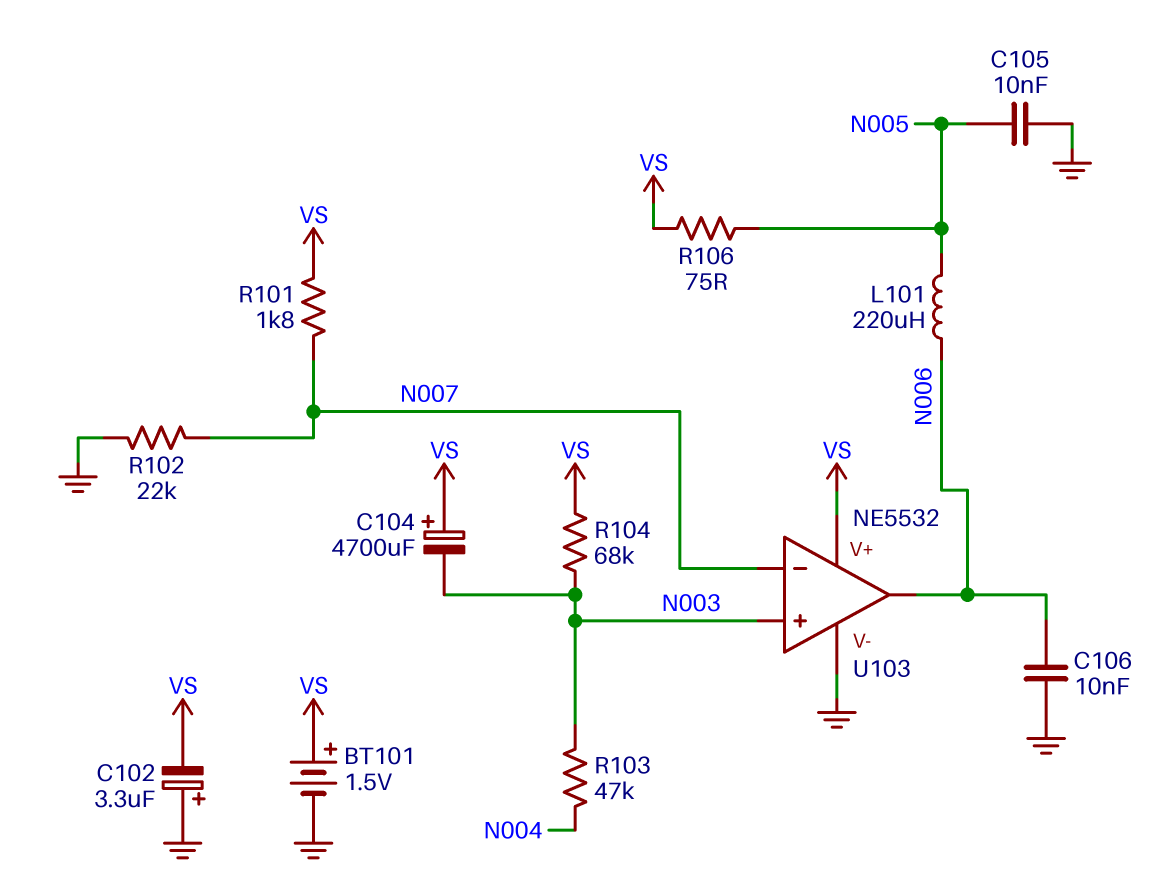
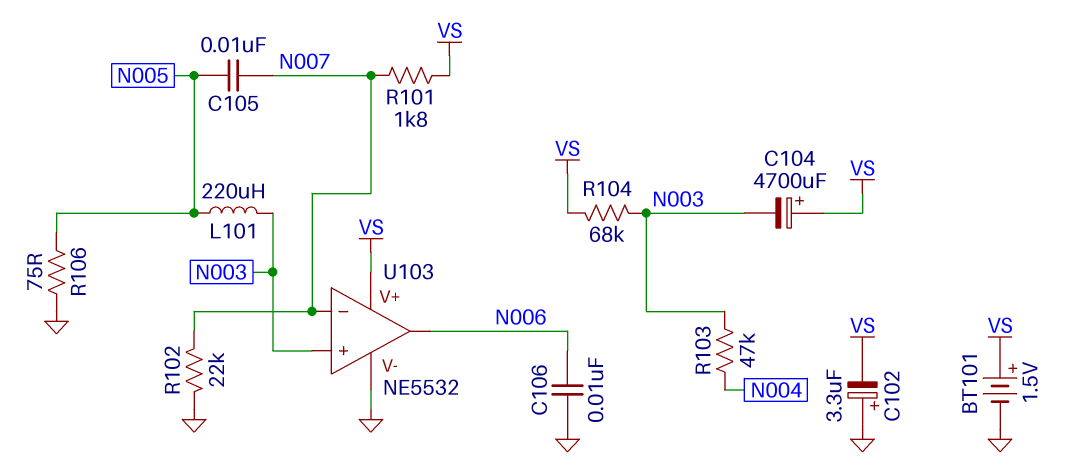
C105: 10nF (GND, N005) -> 10nF (N005, N007)
L101: 220uH (N005, N006) -> 220uH (N003, N005)
R106: 75 (N005, VS) -> 75 (GND, N005)

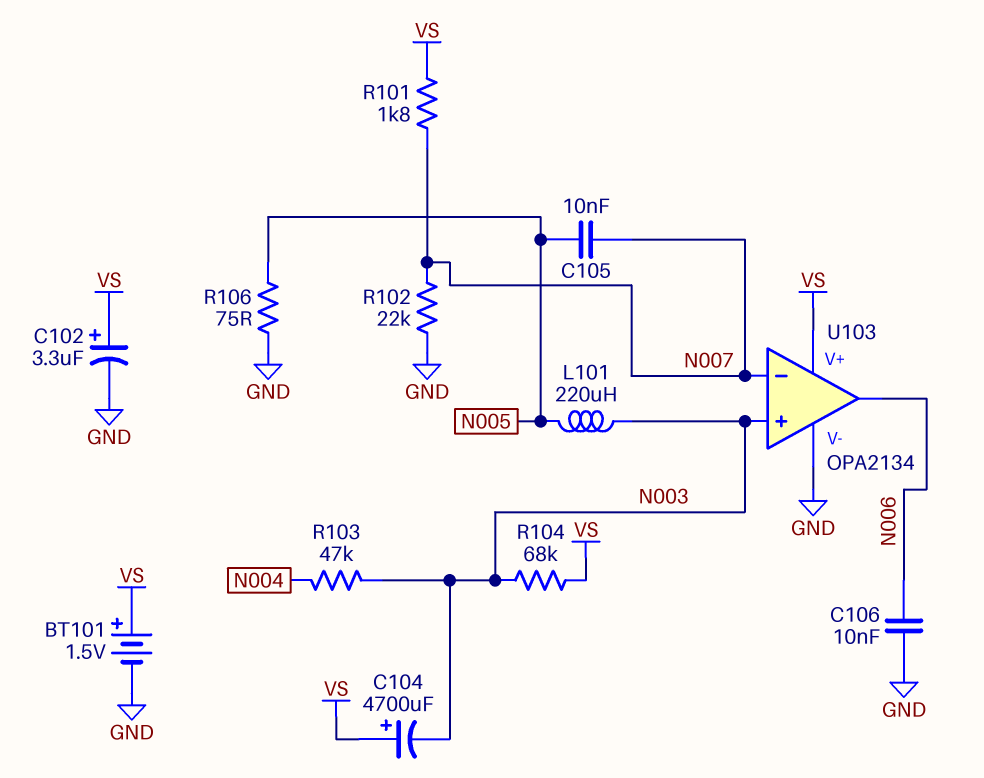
C102: 3.3uF (plus GND, minus VS) -> 3.3uF (plus VS, minus GND)
U103: NE5532 -> OPA2134

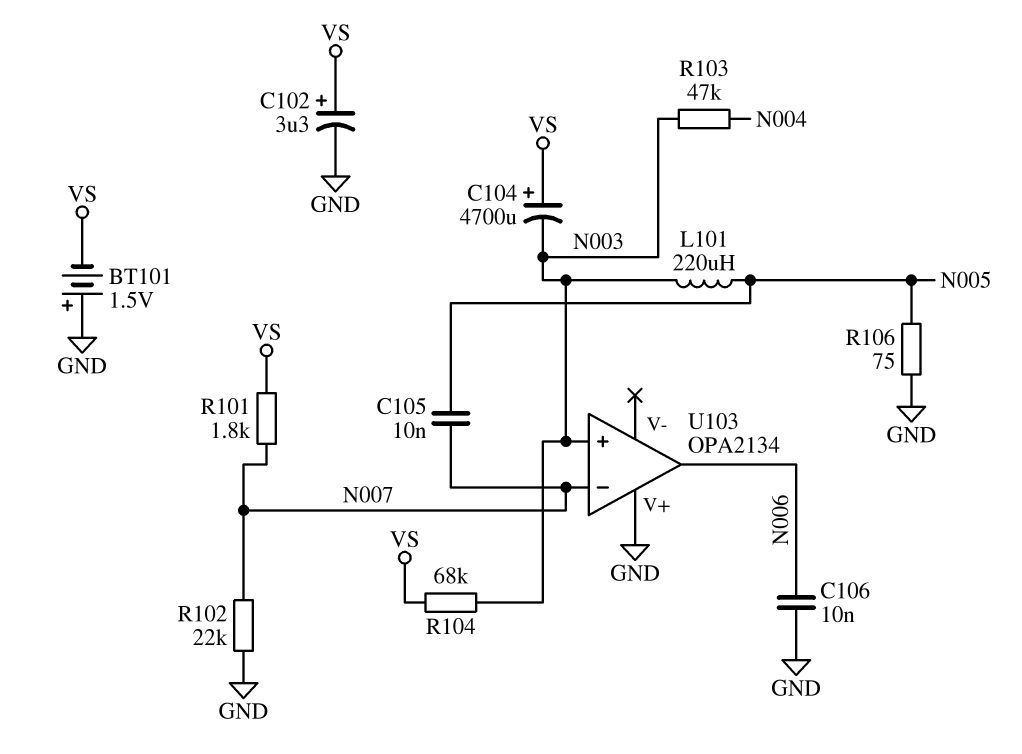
BT101: 1.5V (plus VS, minus GND) -> 1.5V (plus GND, minus VS)
U103 pin V+: VS -> GND
U103 pin V-: GND -> none

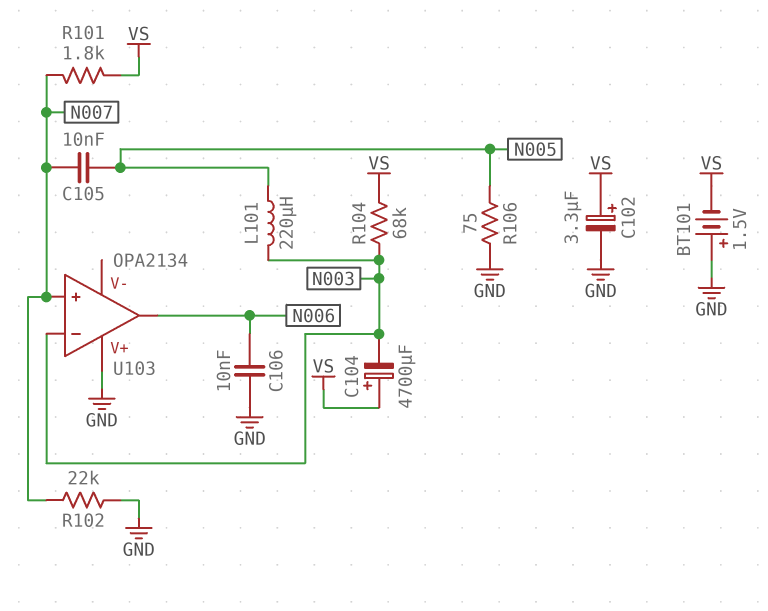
R103: 47k (N003, N004) -> none
U103 pin in+: N003 -> N007
U103 pin in-: N007 -> N003

